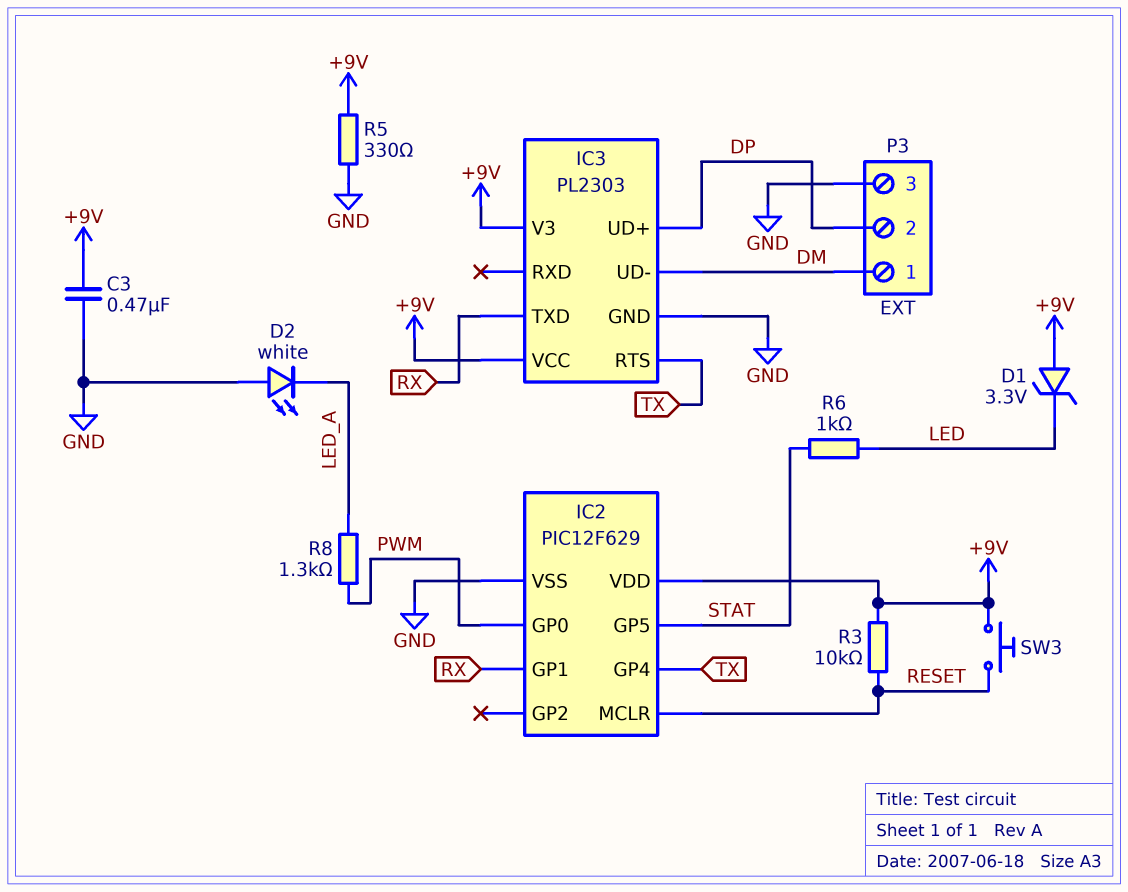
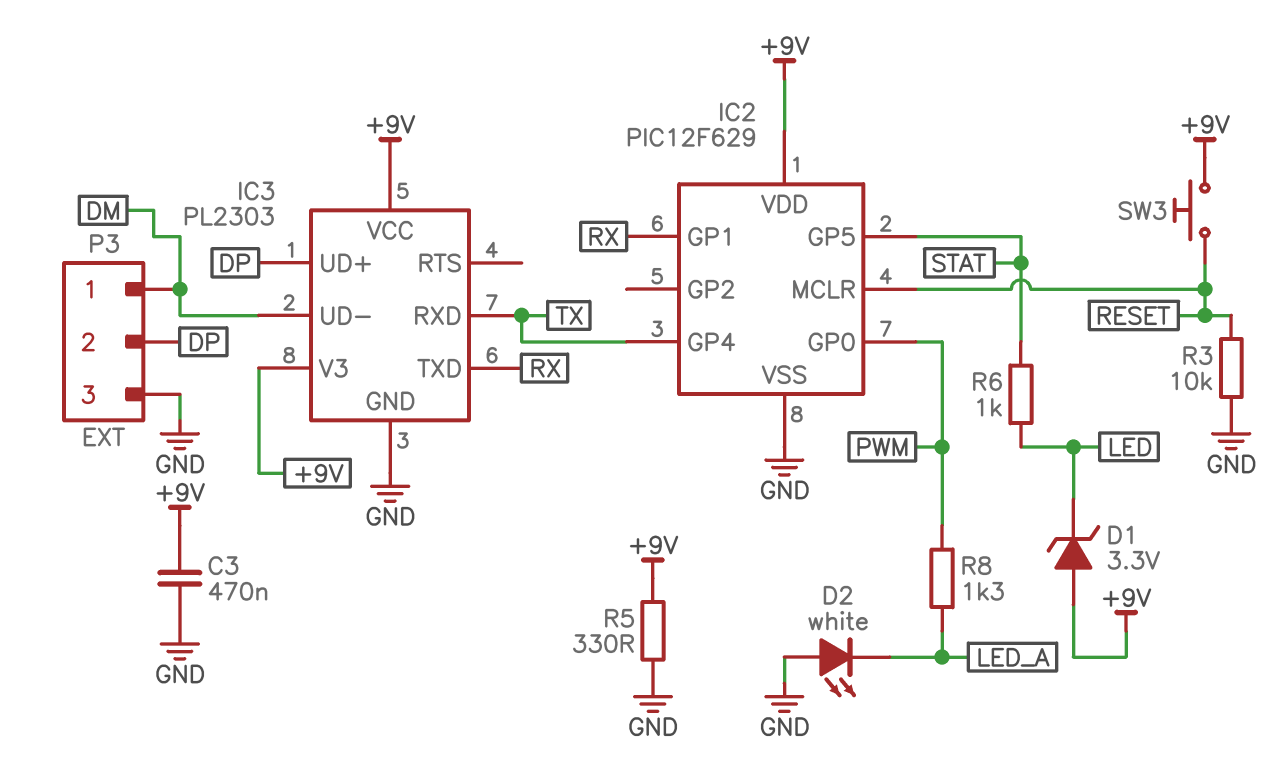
IC3 pin RTS: TX -> none
IC3 pin RXD: none -> TX
R3: 10k (+9V, RESET) -> 10k (GND, RESET)

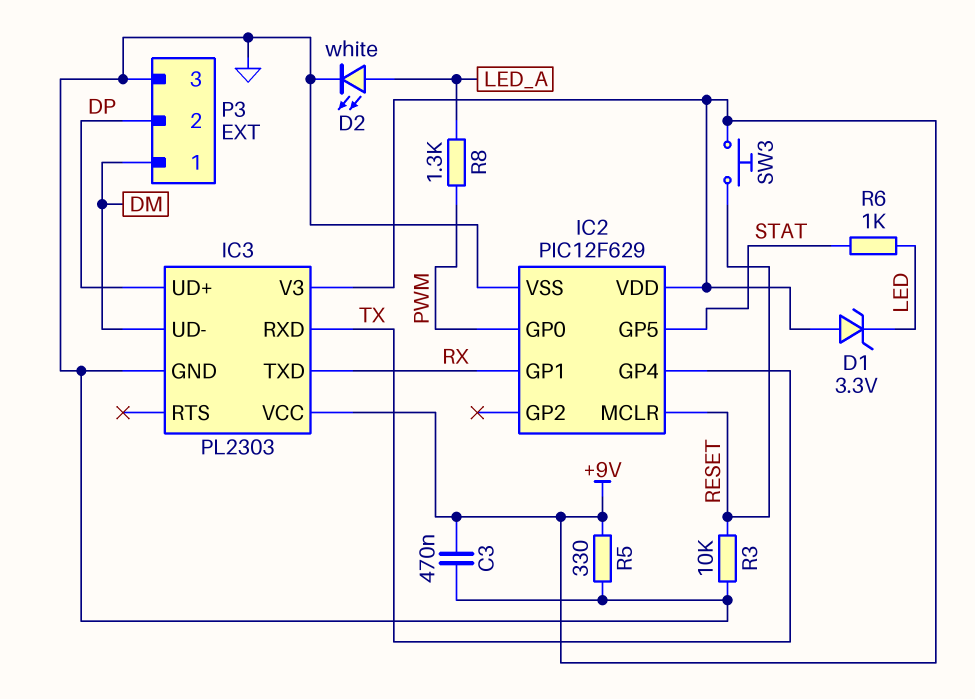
D2: LED white (A GND, K LED_A) -> LED white (A LED_A, K GND)

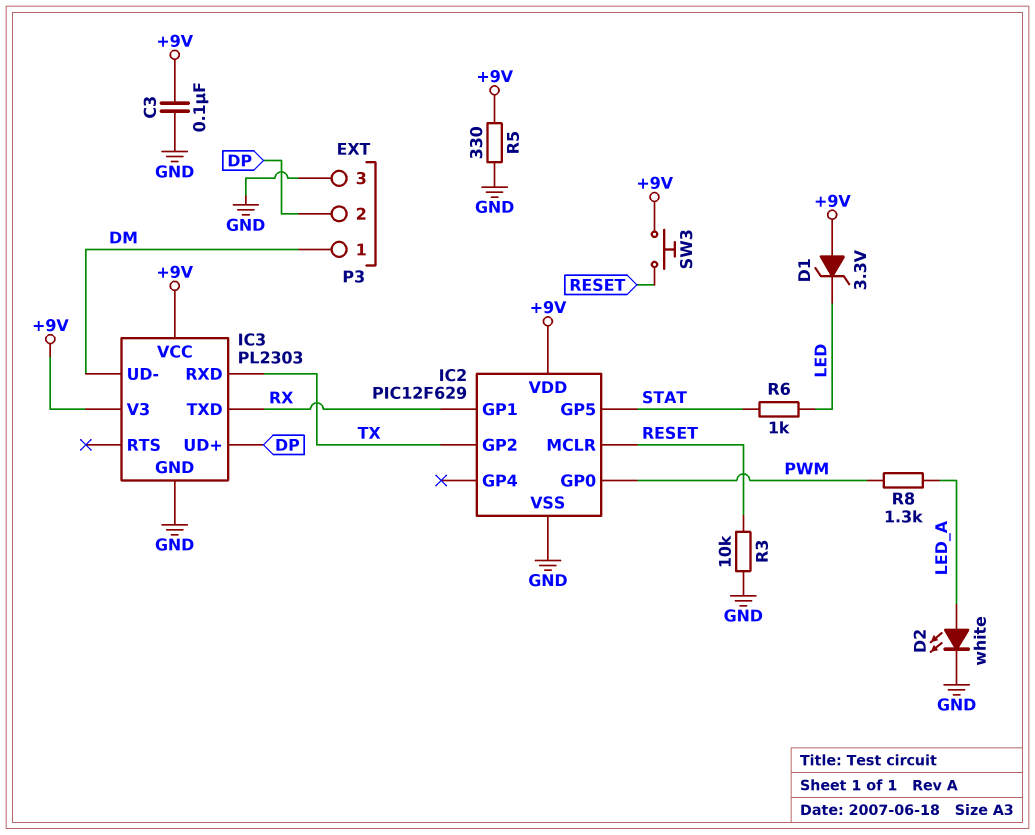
C3: 470nF (+9V, GND) -> 100nF (+9V, GND)
IC2 pin GP2: none -> TX
IC2 pin GP4: TX -> none

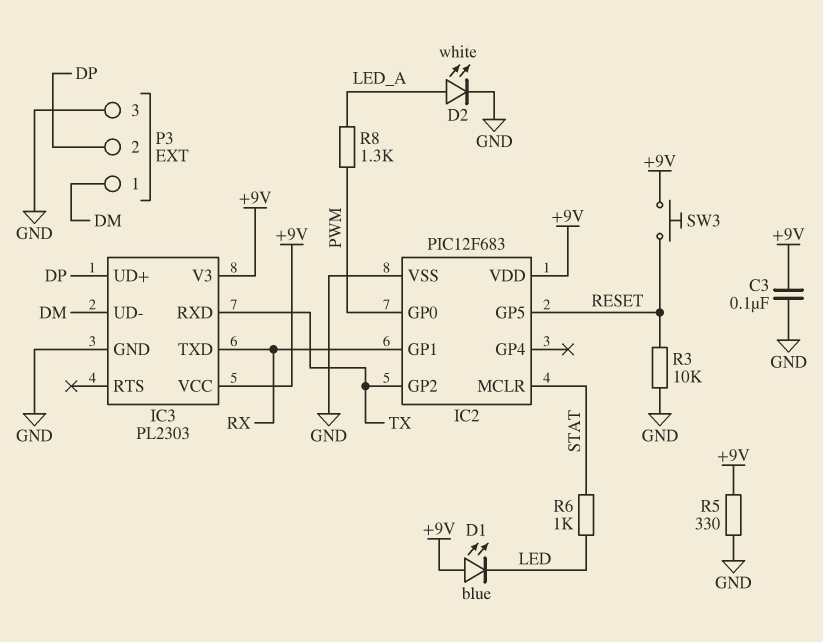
D1: zener 3.3V (A +9V, K LED) -> LED blue (A +9V, K LED)
IC2: PIC12F629 -> PIC12F683
IC2 pin GP5: STAT -> RESET
IC2 pin MCLR: RESET -> STAT

